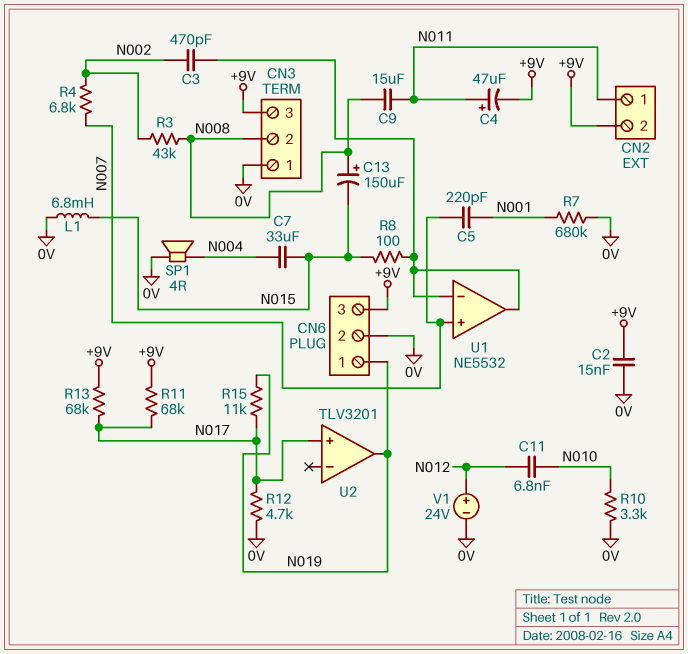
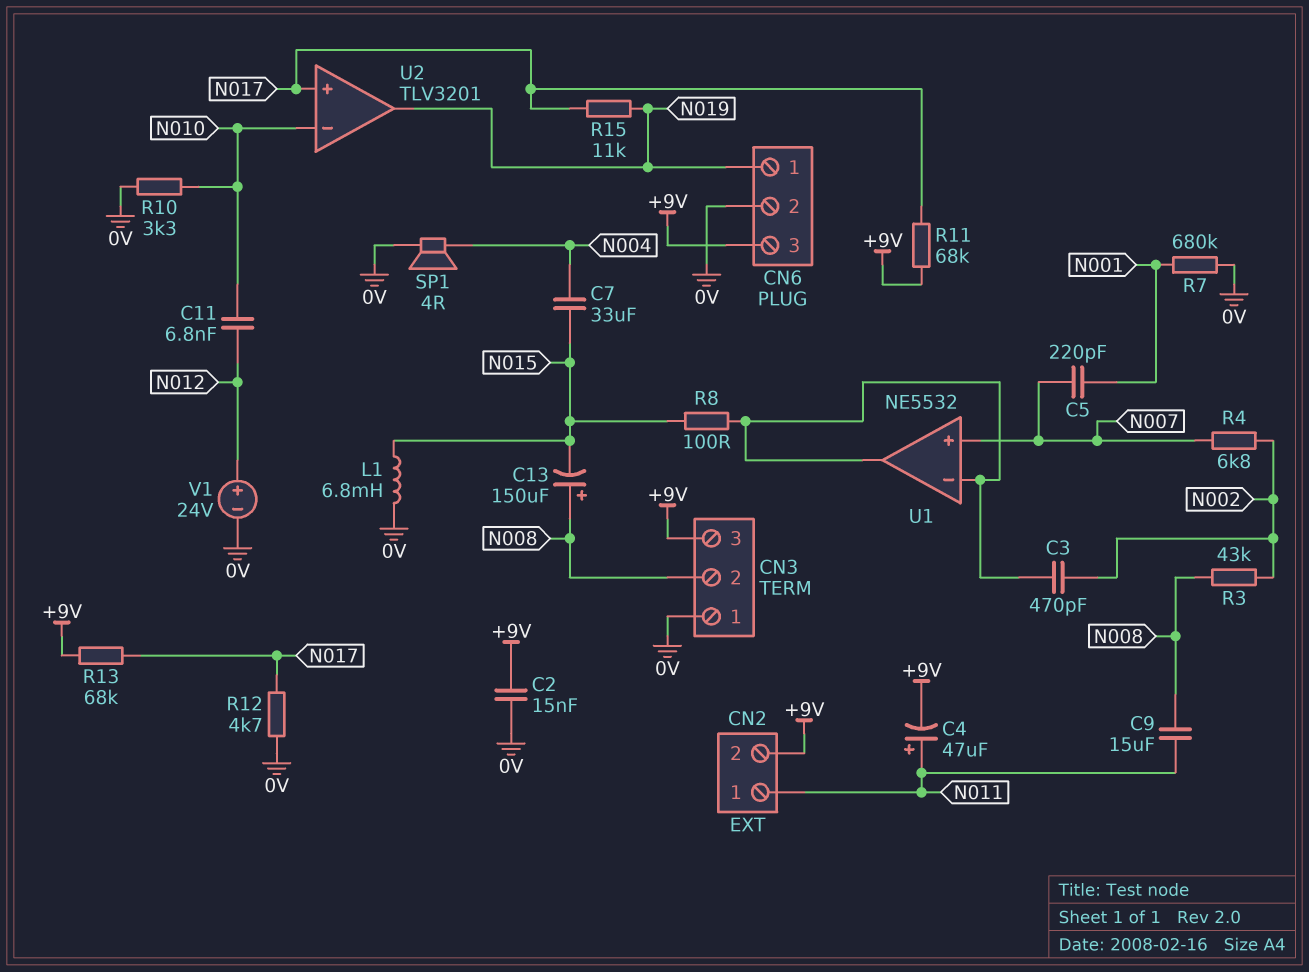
U2 pin in-: none -> N010

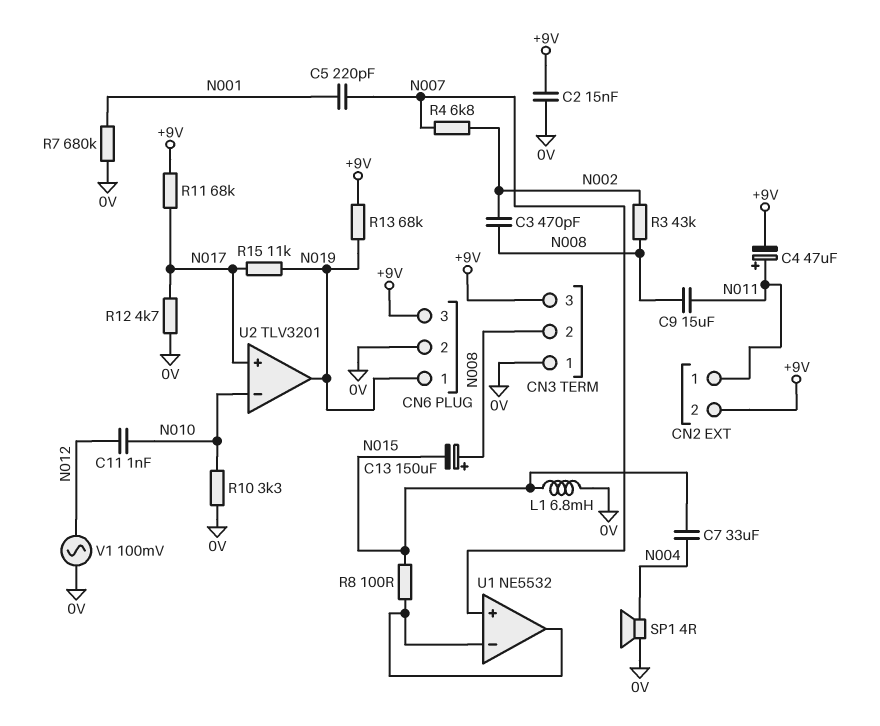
C3: 470pF (N002, U1/in-) -> 470pF (N002, N008)
C11: 6.8nF (N010, N012) -> 1nF (N010, N012)
R13: 68k (+9V, N017) -> 68k (+9V, N019)
V1: 24V (plus N012, minus 0V) -> AC 100mV (0V, N012)

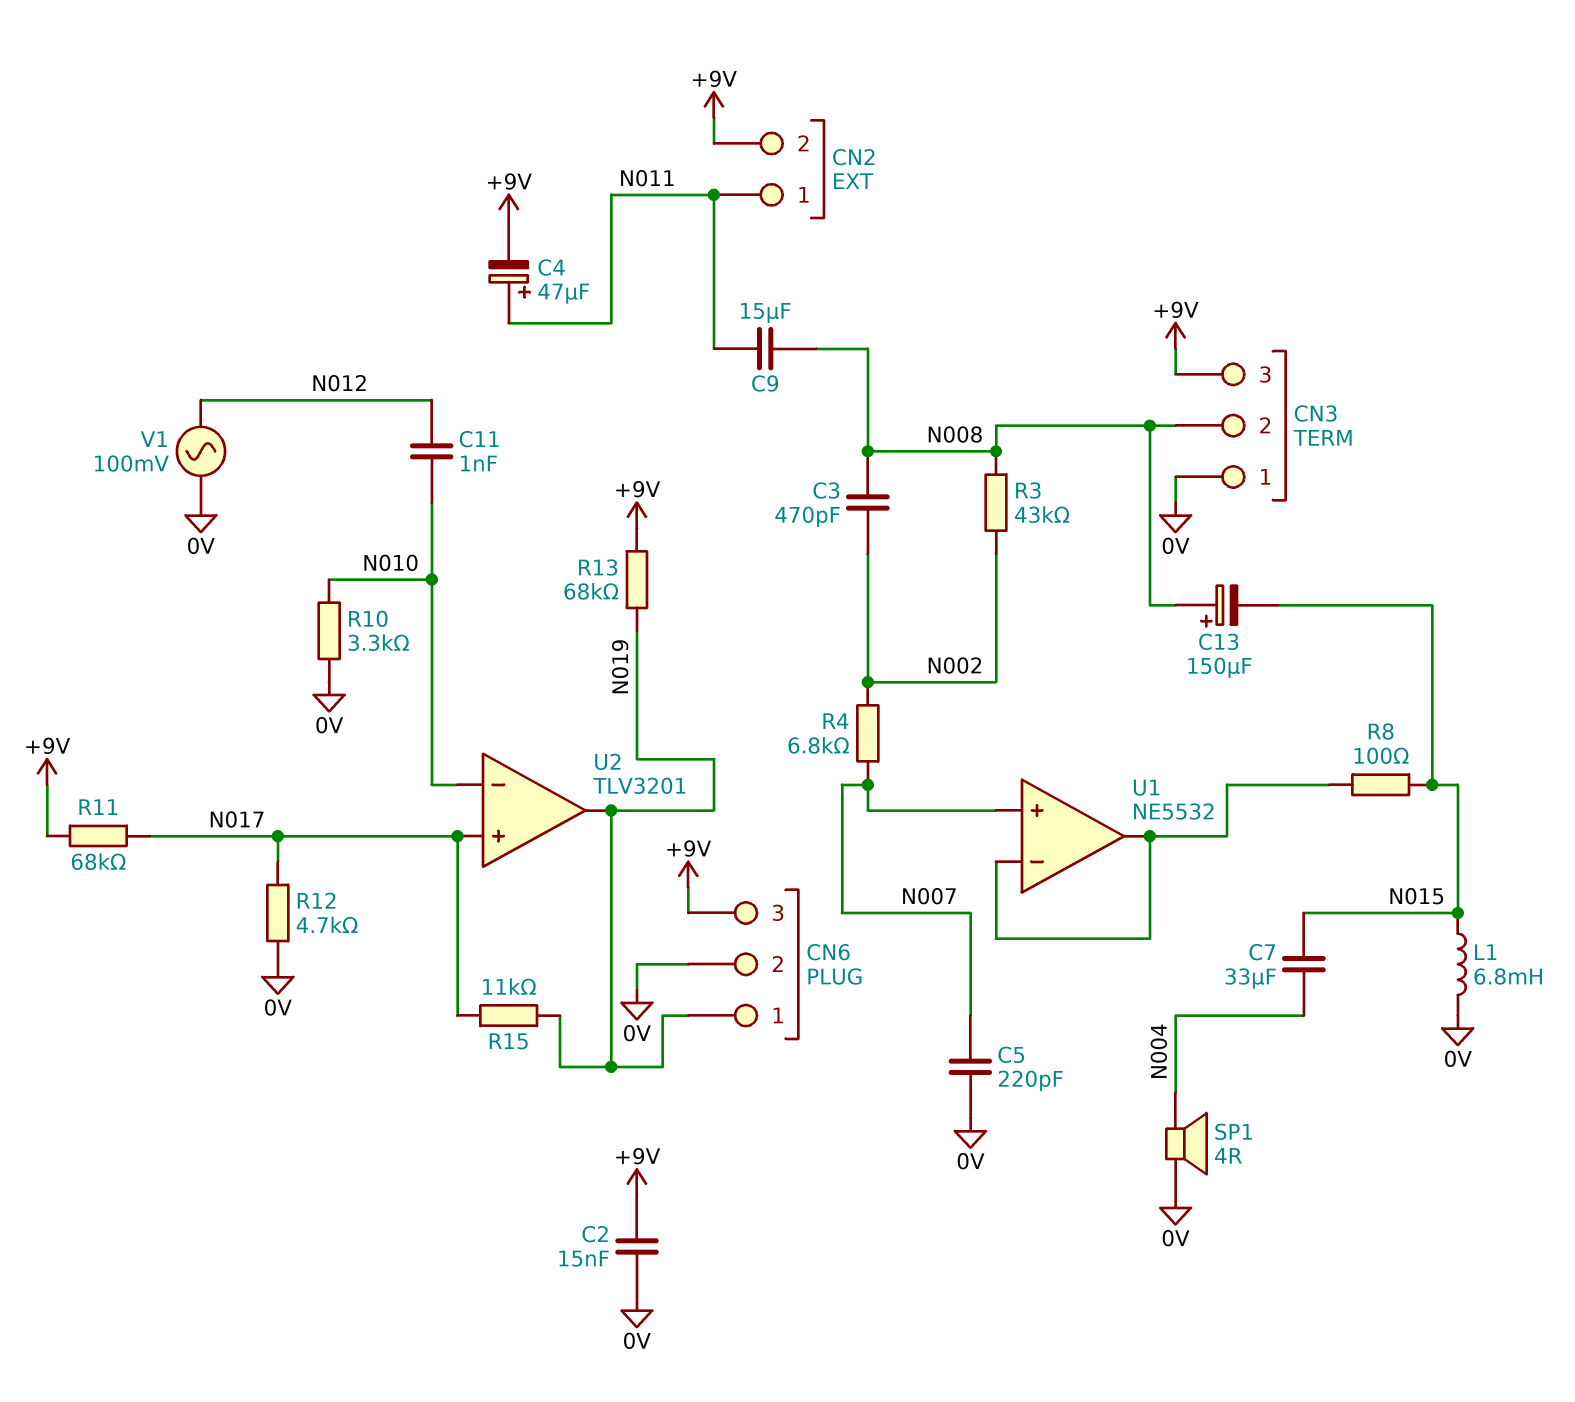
C5: 220pF (N001, N007) -> 220pF (0V, N007)
R7: 680k (0V, N001) -> none

